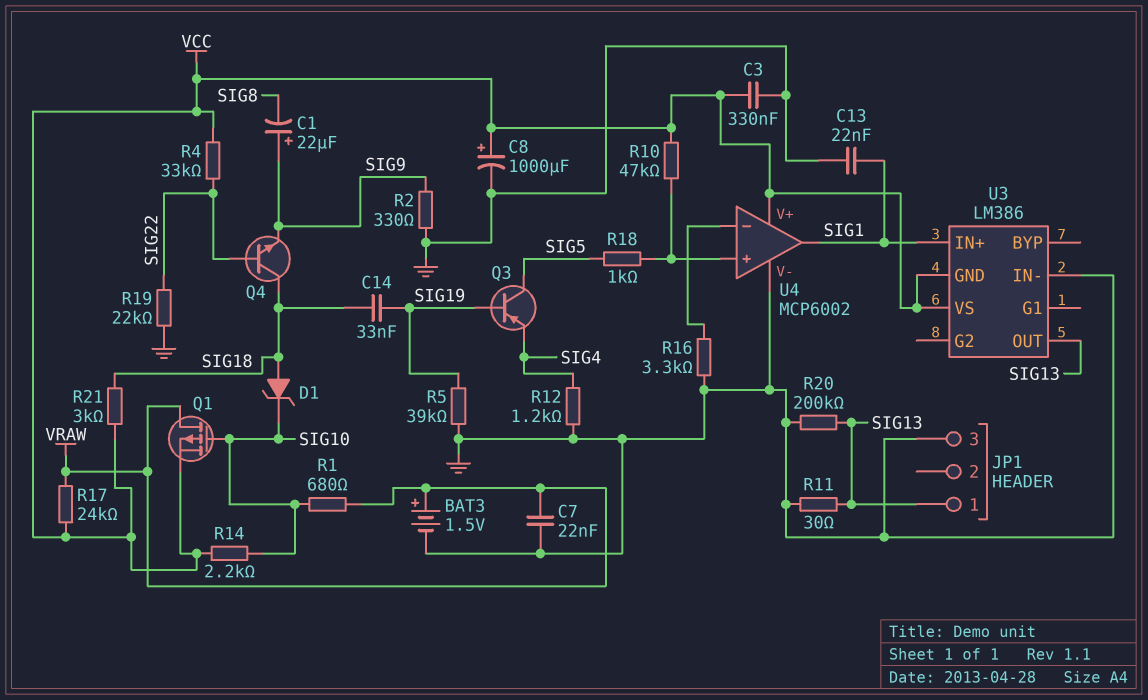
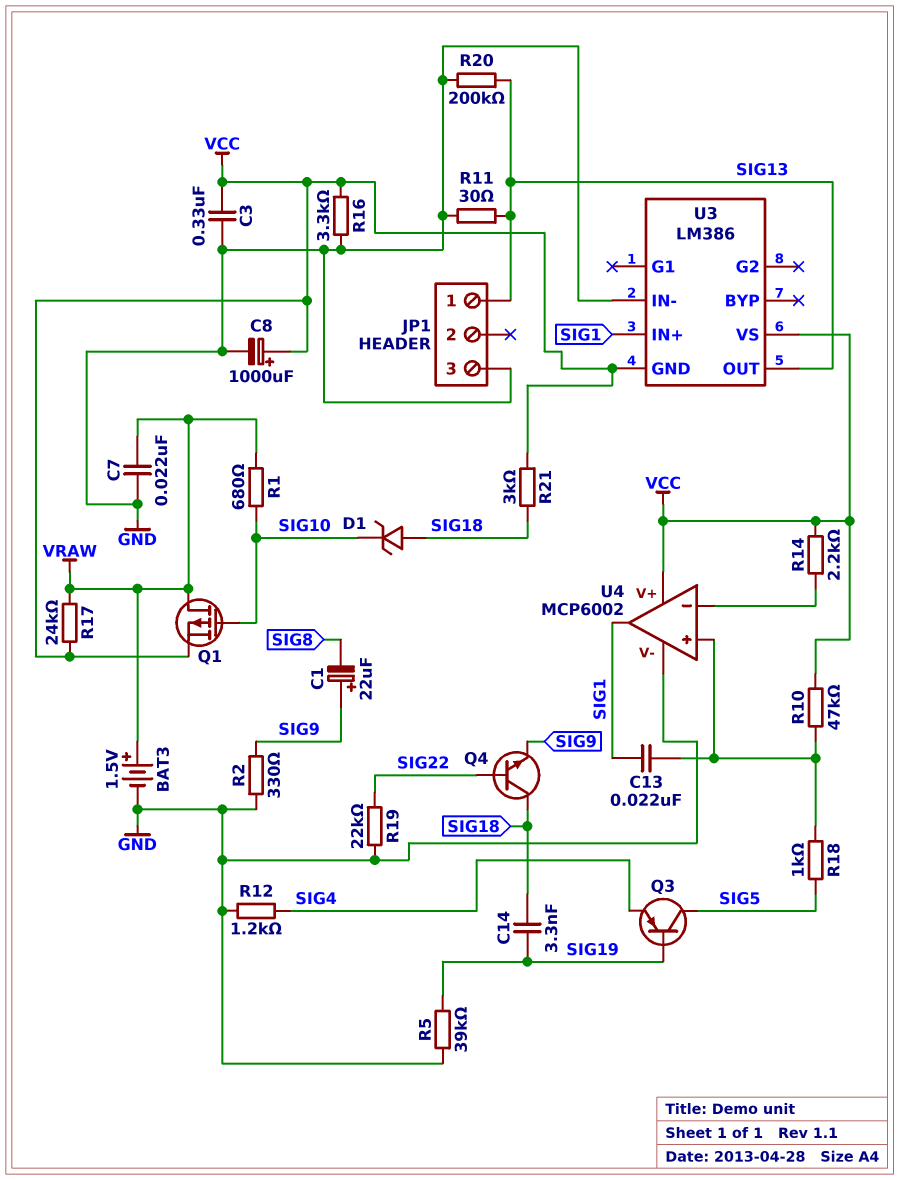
C13: 22nF (GND, SIG1) -> 22nF (SIG1, U4/in+)
C14: 33nF (SIG18, SIG19) -> 3.3nF (SIG18, SIG19)
R4: 33k (SIG22, VCC) -> none
R14: 2.2k (SIG10, VCC) -> 2.2k (U4/in-, VCC)
R16: 3.3k (GND, U4/in-) -> 3.3k (GND, VCC)

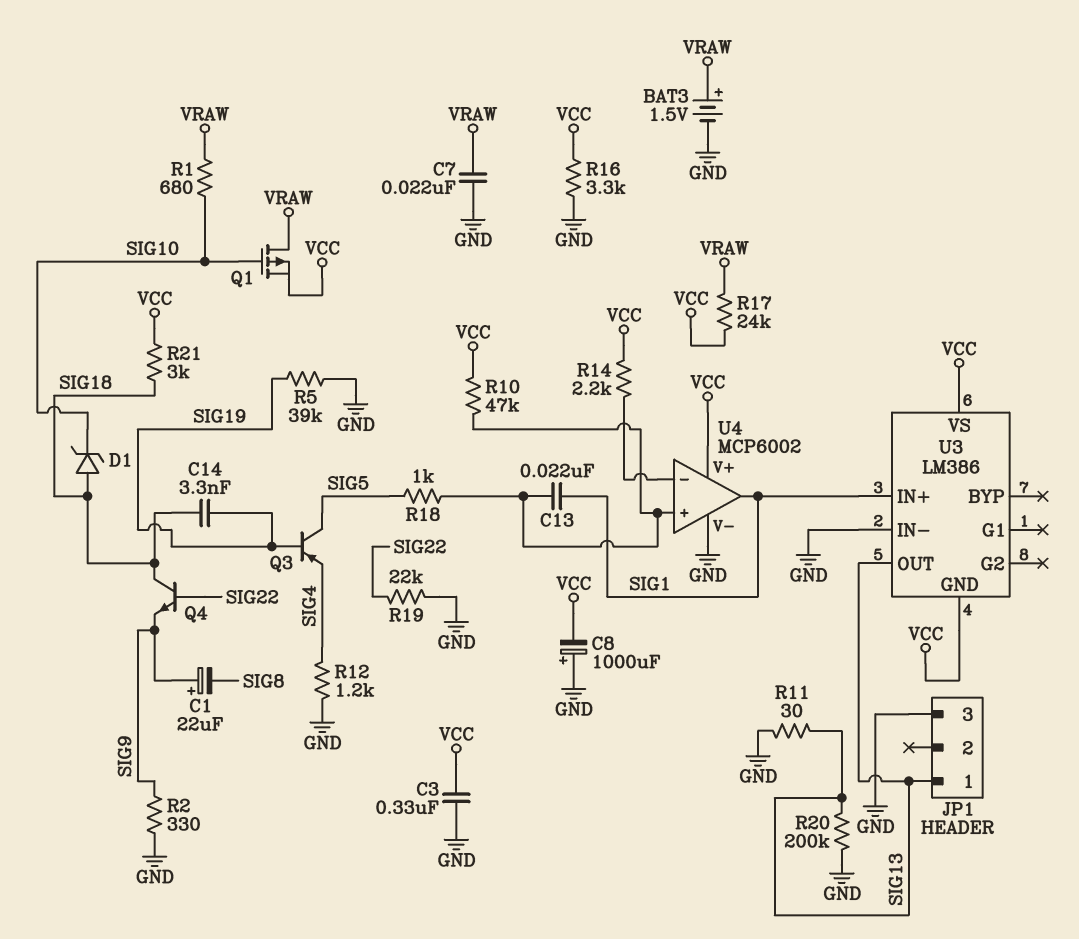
C8: 1000uF (plus VCC, minus GND) -> 1000uF (plus GND, minus VCC)

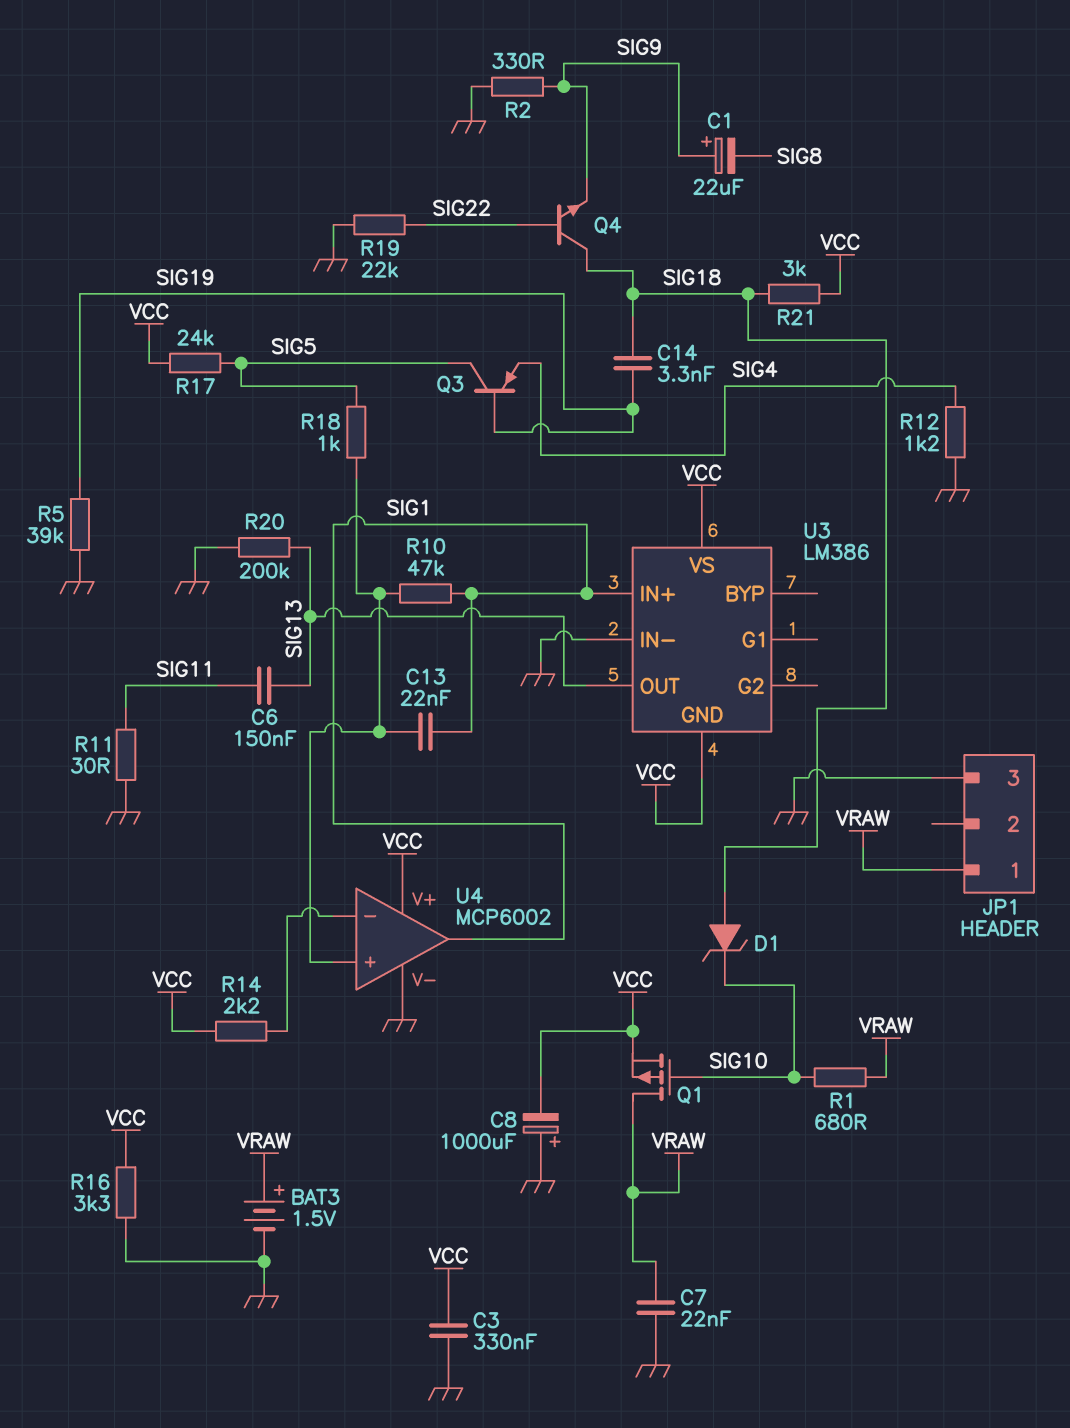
C6: none -> 150nF (SIG11, SIG13)
JP1 pin 1: SIG13 -> VRAW
R10: 47k (U4/in+, VCC) -> 47k (SIG1, U4/in+)
R11: 30 (GND, SIG13) -> 30 (GND, SIG11)
R17: 24k (VCC, VRAW) -> 24k (SIG5, VCC)

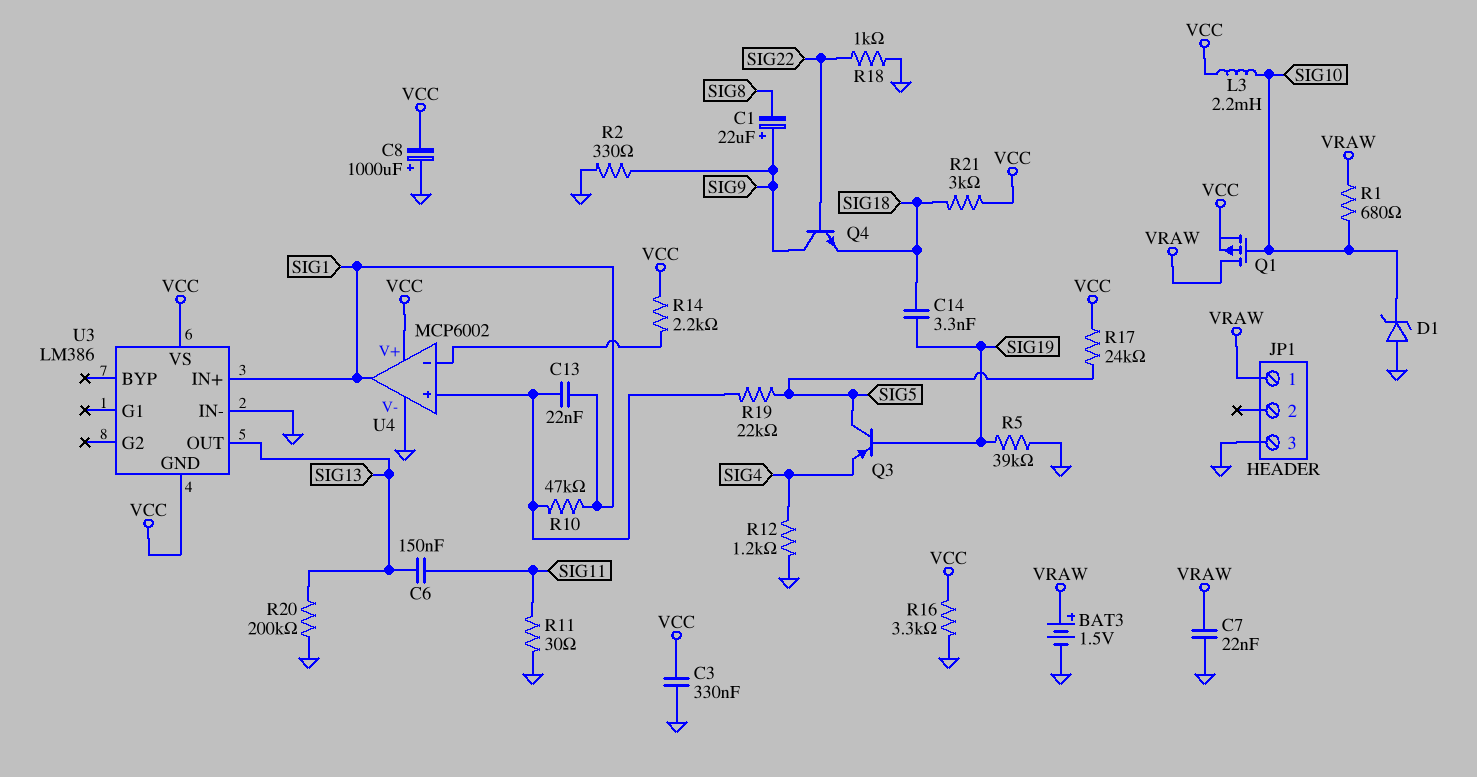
D1: zener (A SIG18, K SIG10) -> zener (A GND, K SIG10)
L3: none -> 2.2mH (SIG10, VCC)
Q4: NPN (B SIG22, C SIG18, E SIG9) -> NPN (B SIG22, C SIG9, E SIG18)
R18: 1k (SIG5, U4/in+) -> 1k (GND, SIG22)
R19: 22k (GND, SIG22) -> 22k (SIG5, U4/in+)

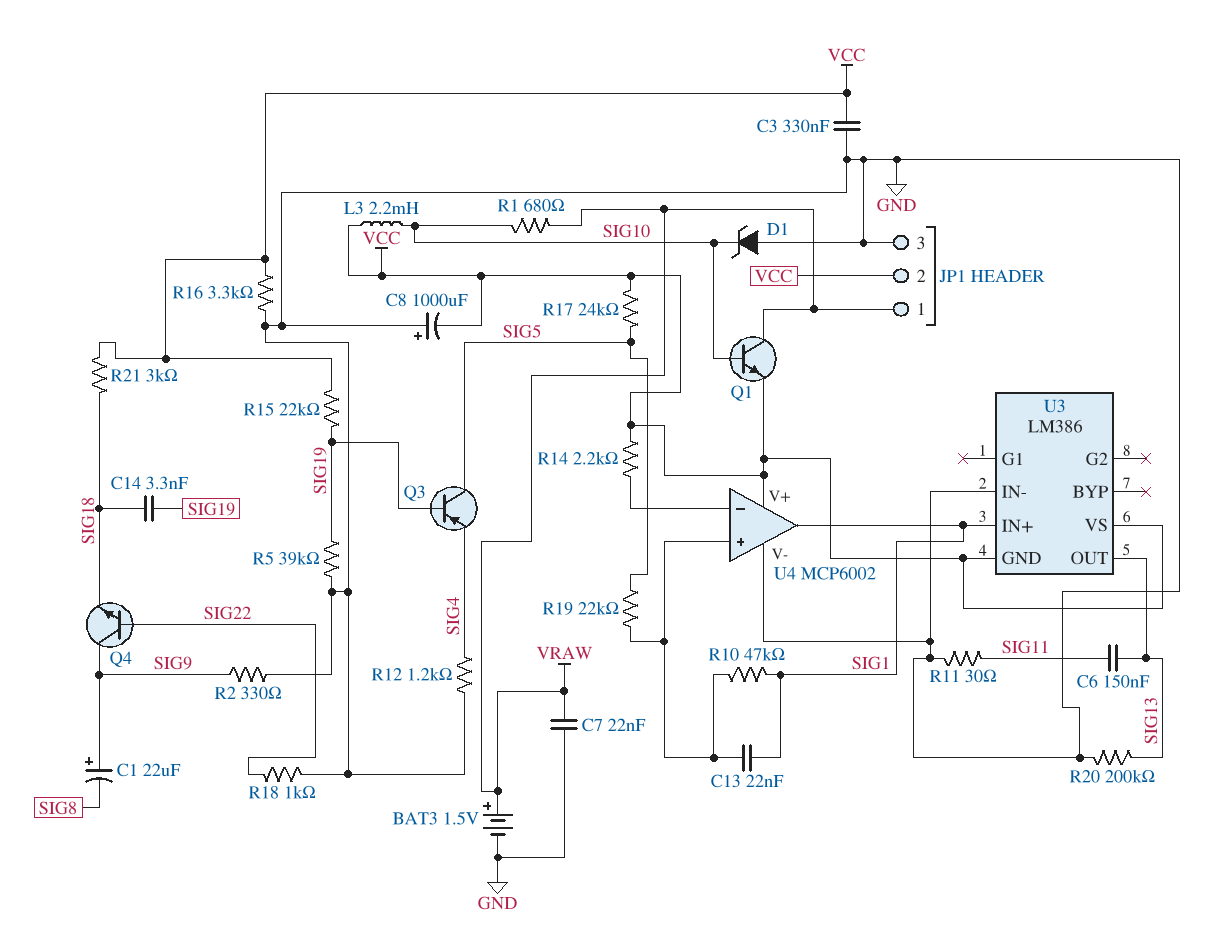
JP1 pin 2: none -> VCC
Q1: PMOS (G SIG10, D VRAW, S VCC) -> NPN (B SIG10, C VRAW, E VCC)
R15: none -> 22k (SIG19, VCC)

